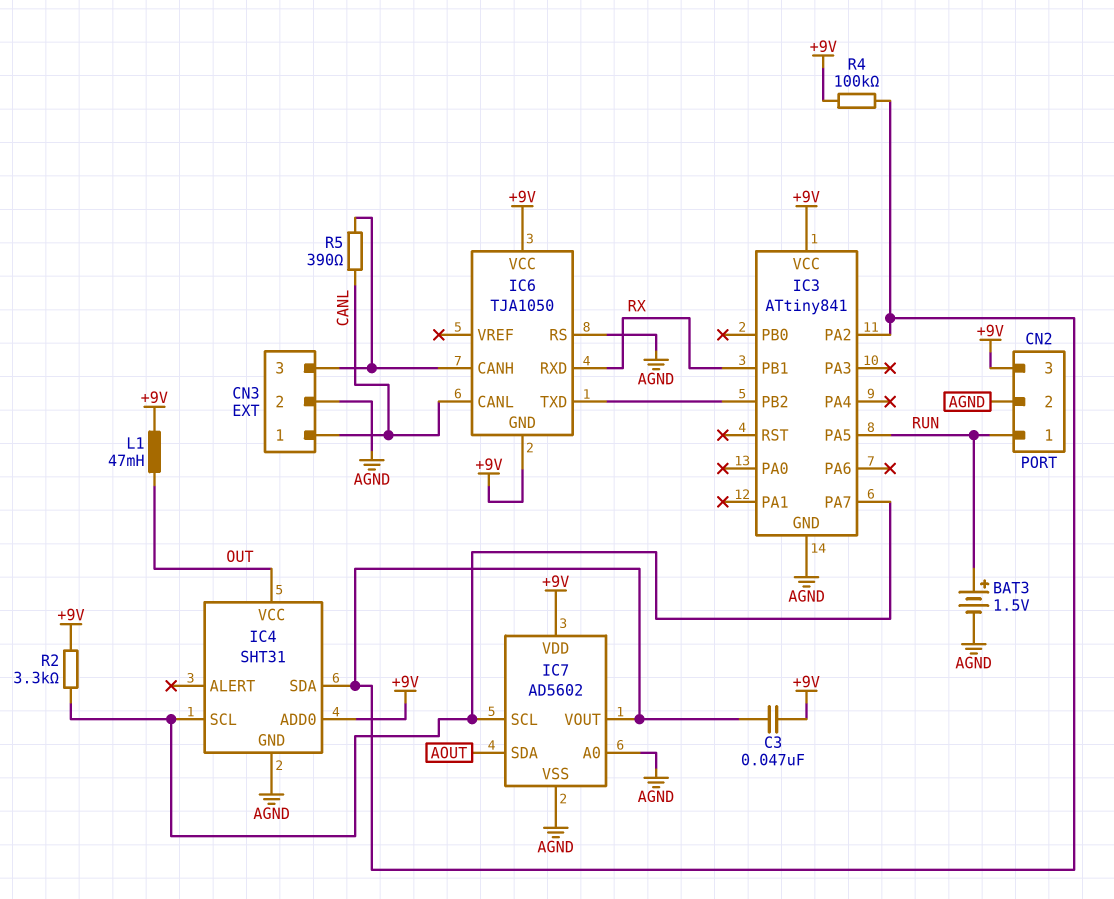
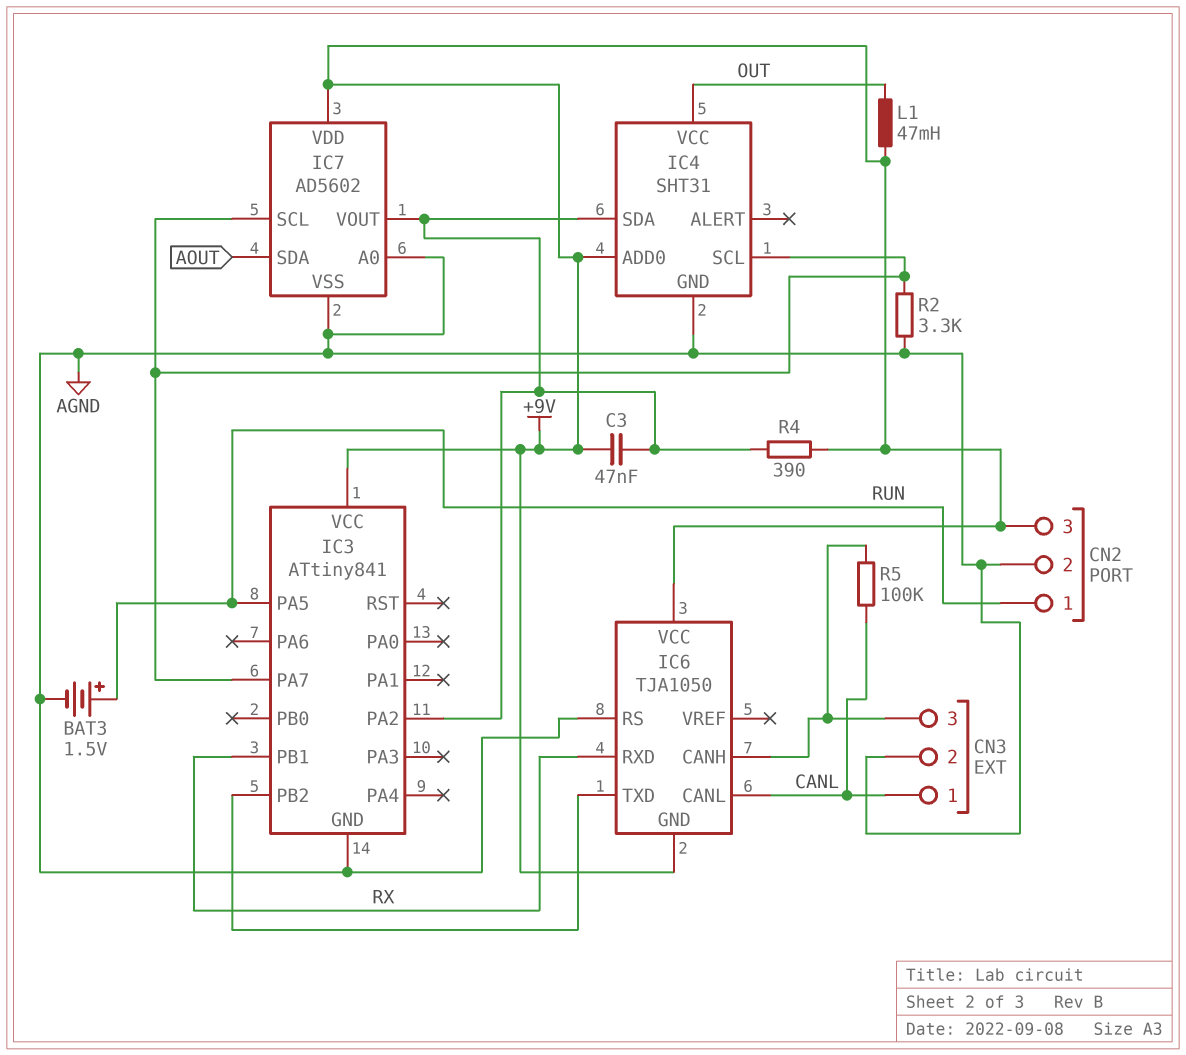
R2: 3.3k (+9V, IC3/PA7) -> 3.3k (AGND, IC3/PA7)
R4: 100k (+9V, IC3/PA2) -> 390 (+9V, IC3/PA2)
R5: 390 (CANL, CN3/3) -> 100k (CANL, CN3/3)

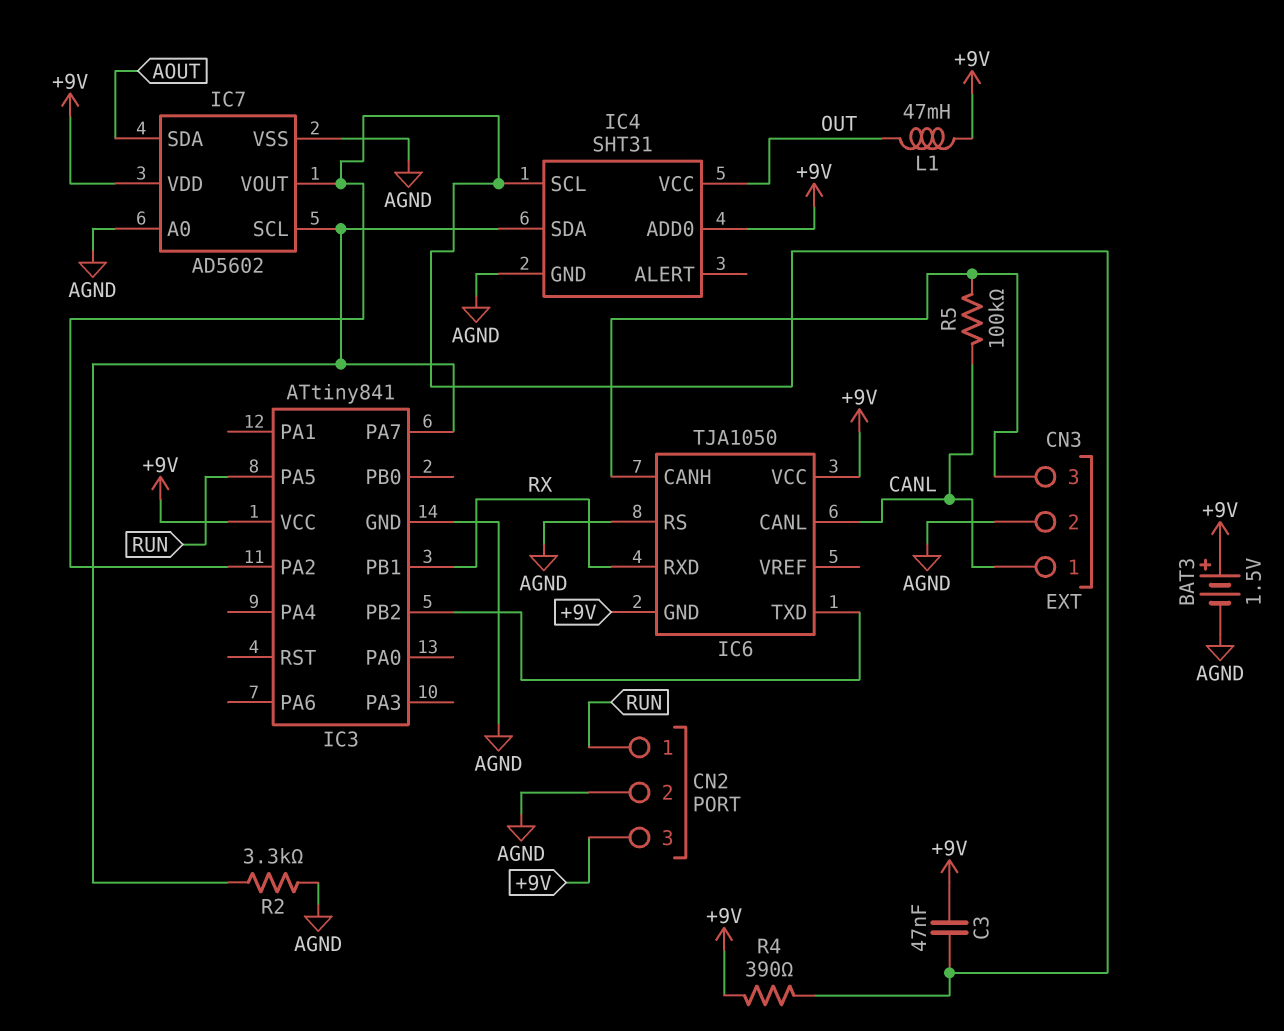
BAT3: 1.5V (plus RUN, minus AGND) -> 1.5V (plus +9V, minus AGND)
IC4 pin SCL: IC3/PA7 -> IC3/PA2
IC4 pin SDA: IC3/PA2 -> IC3/PA7

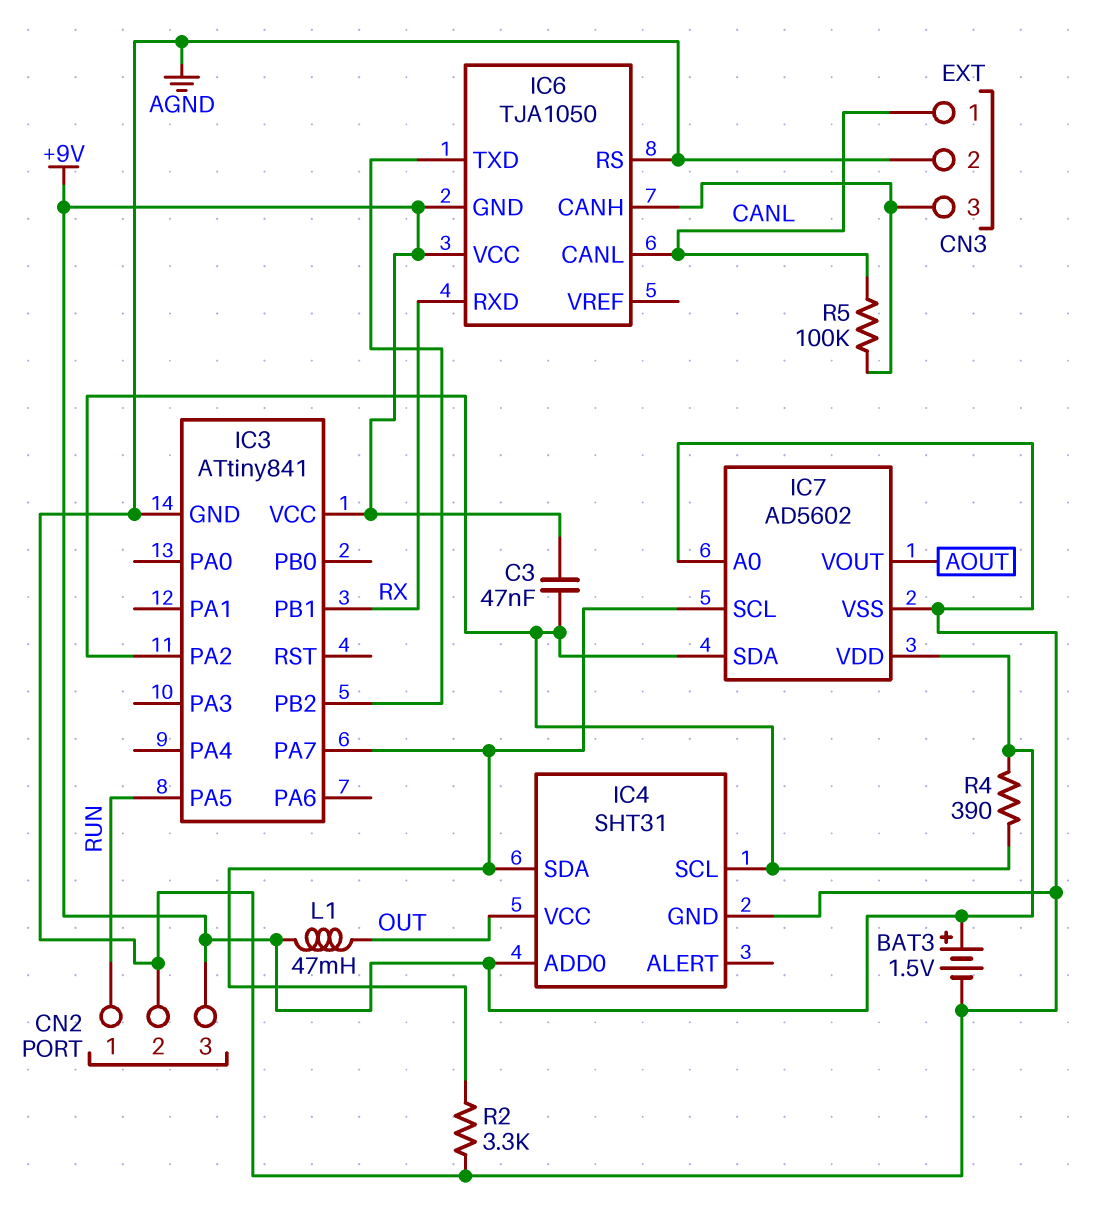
IC7 pin SDA: AOUT -> IC3/PA2
IC7 pin VOUT: IC3/PA2 -> AOUT

